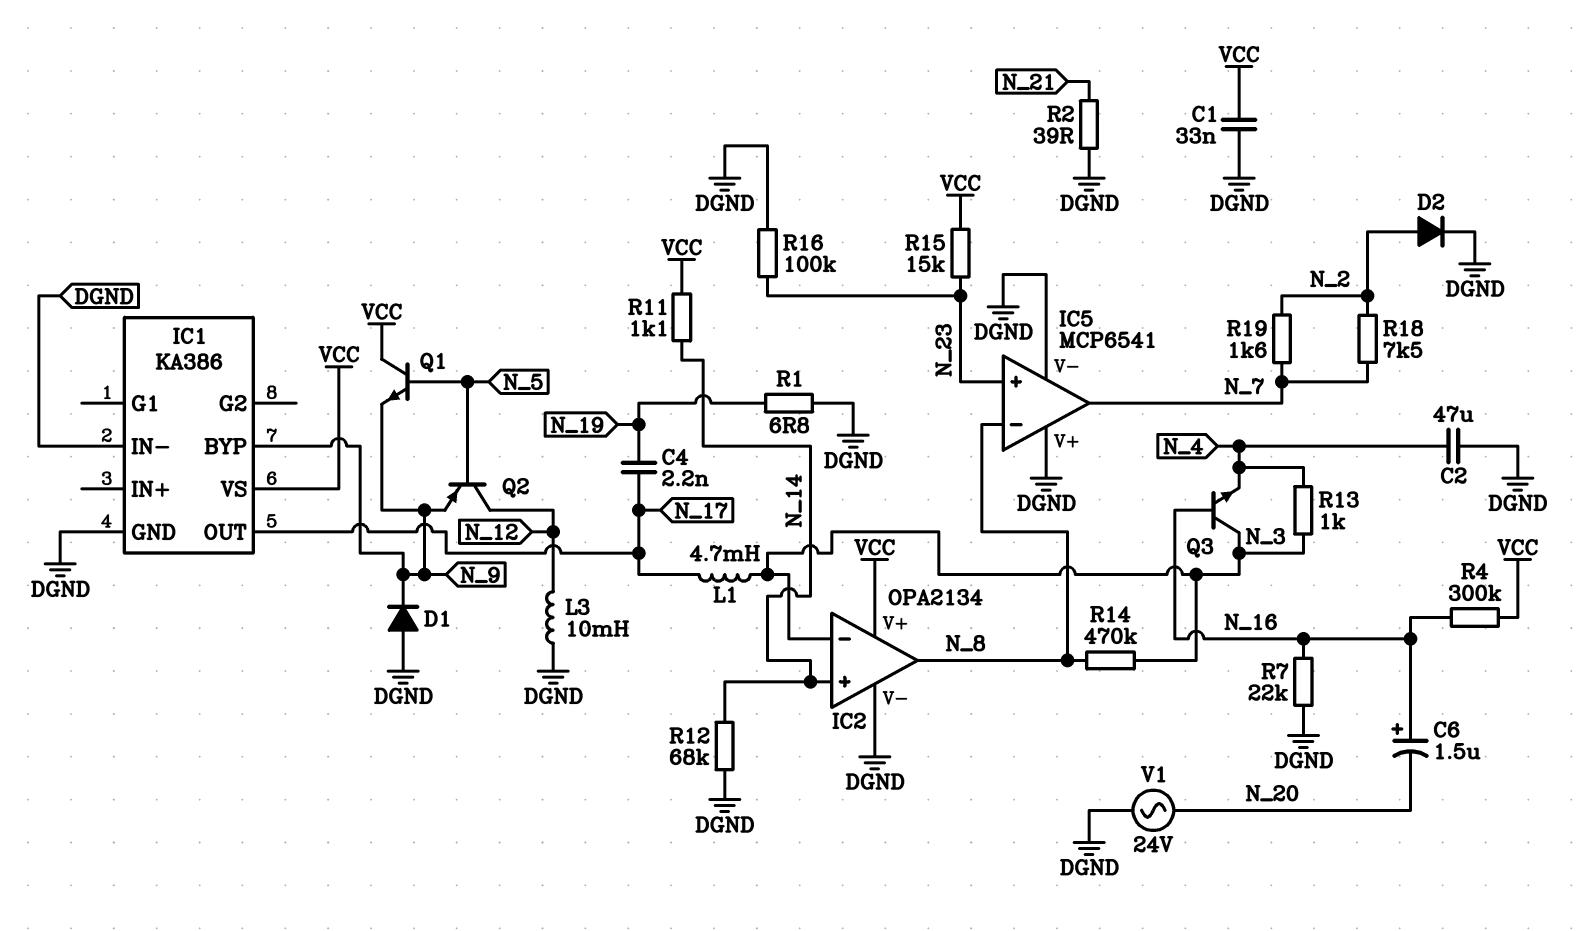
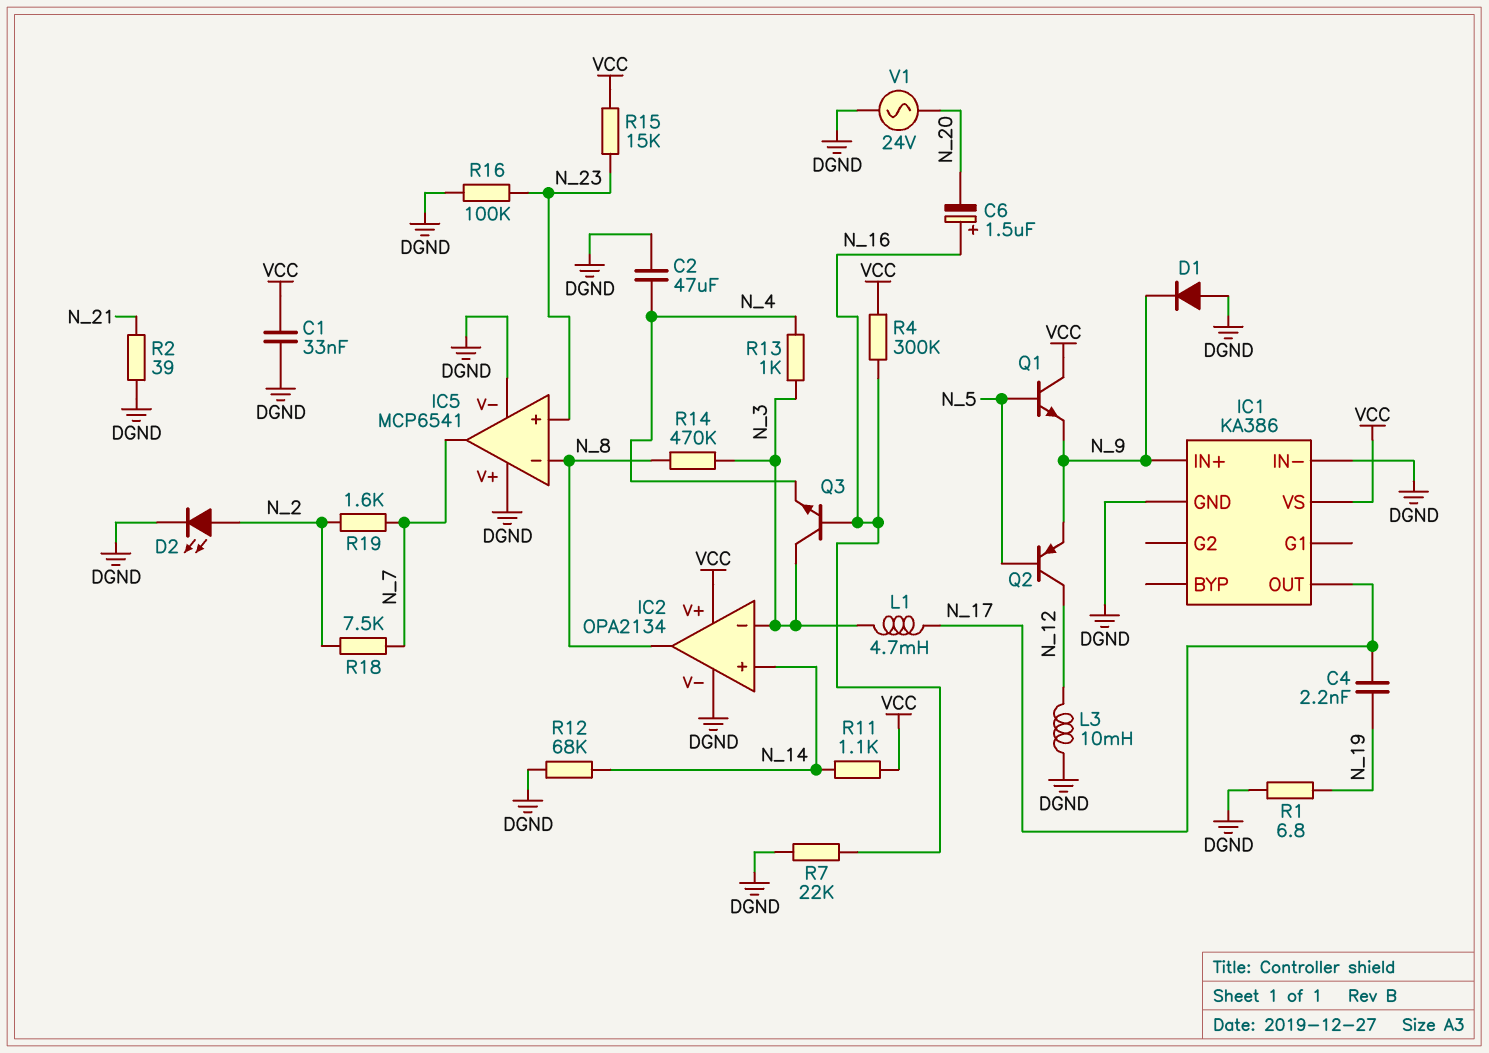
D2: diode (A N_2, K DGND) -> LED (A N_2, K DGND)
IC1 pin BYP: N_9 -> none
IC1 pin IN+: none -> N_9

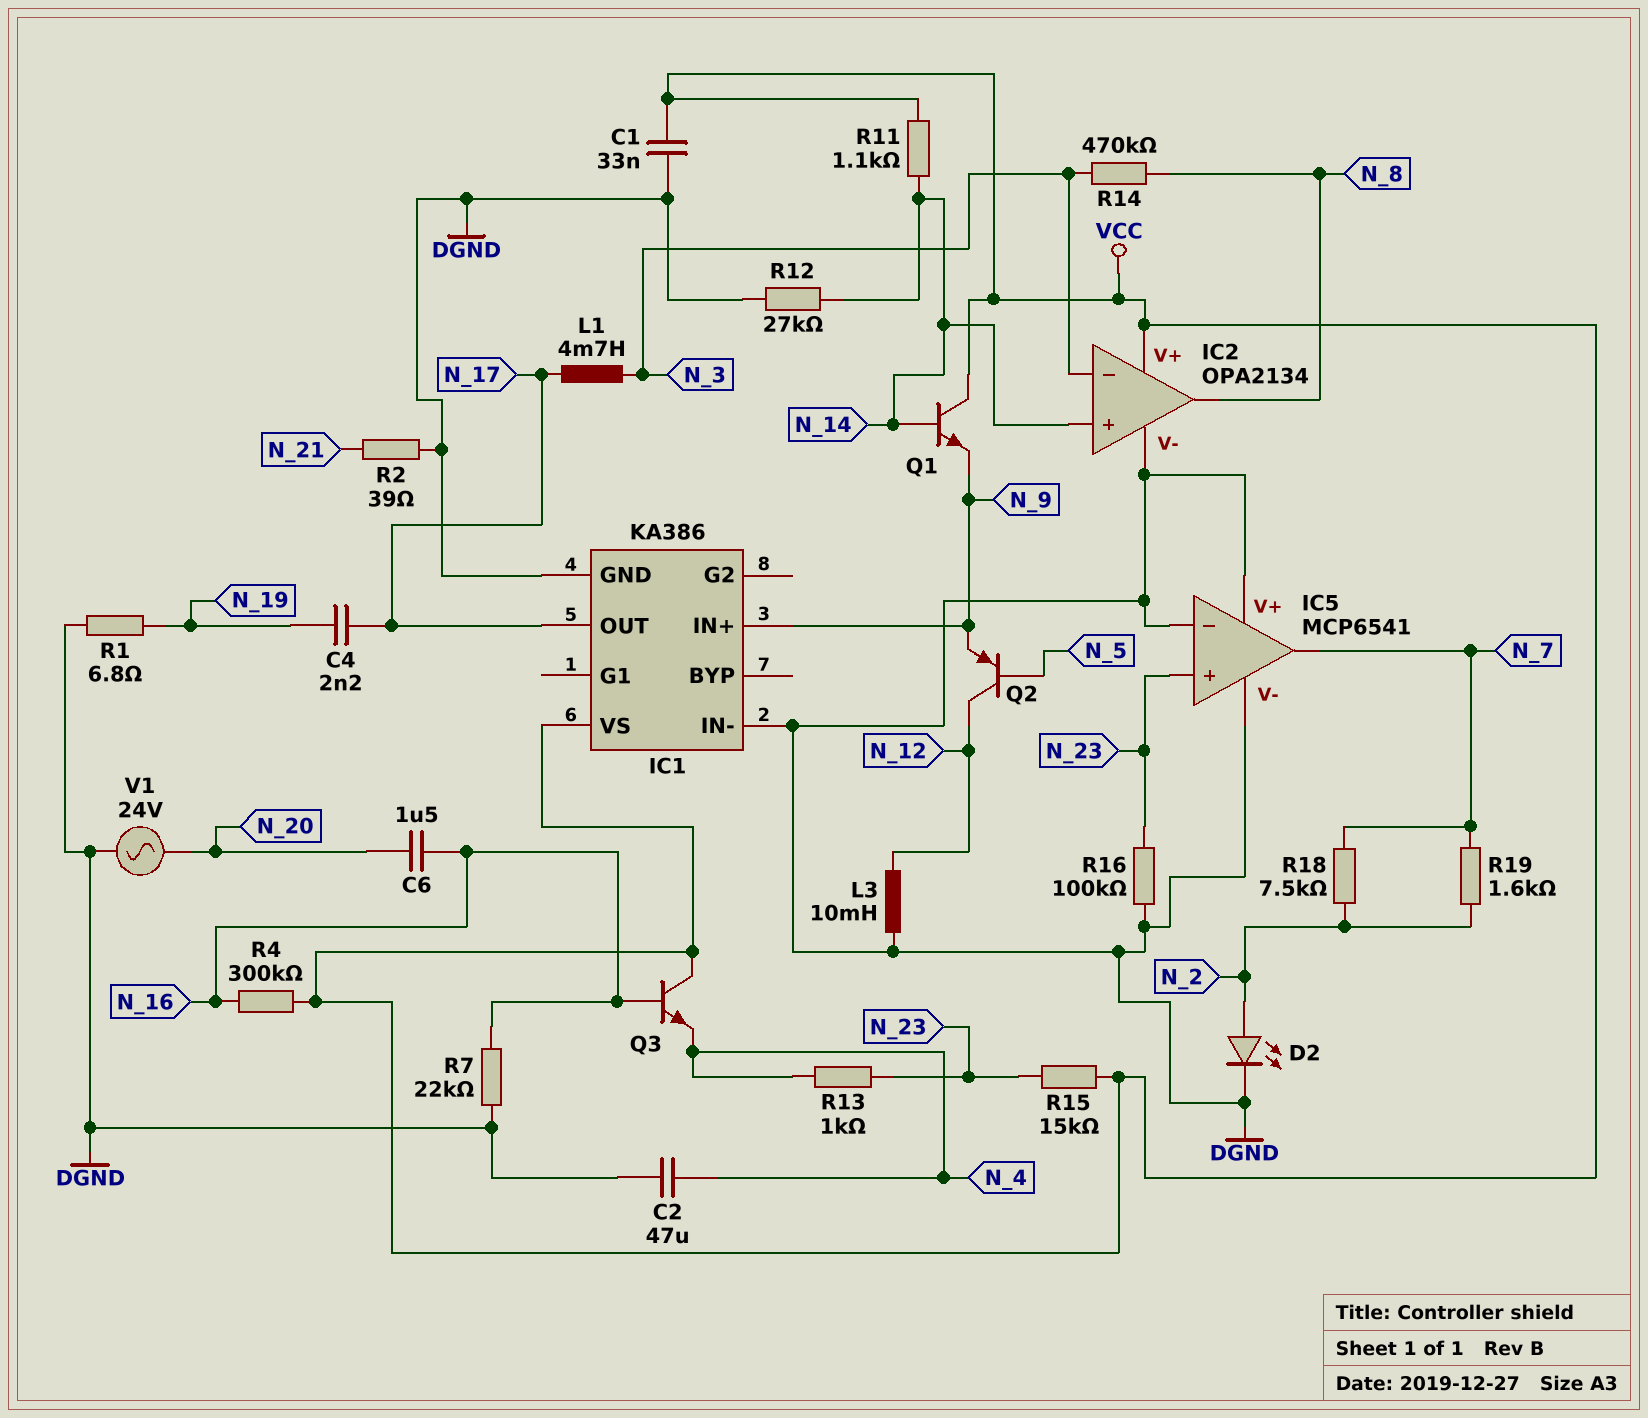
C6: 1.5uF (plus N_16, minus N_20) -> 1.5uF (N_16, N_20)
D1: diode (A DGND, K N_9) -> none
IC5 pin in-: N_8 -> DGND
Q1: NPN (B N_5, C VCC, E N_9) -> NPN (B N_14, C VCC, E N_9)
Q3: NPN (B N_16, C N_3, E N_4) -> NPN (B N_16, C VCC, E N_4)
R12: 68k (DGND, N_14) -> 27k (DGND, N_14)
R13: 1k (N_3, N_4) -> 1k (N_4, N_23)

